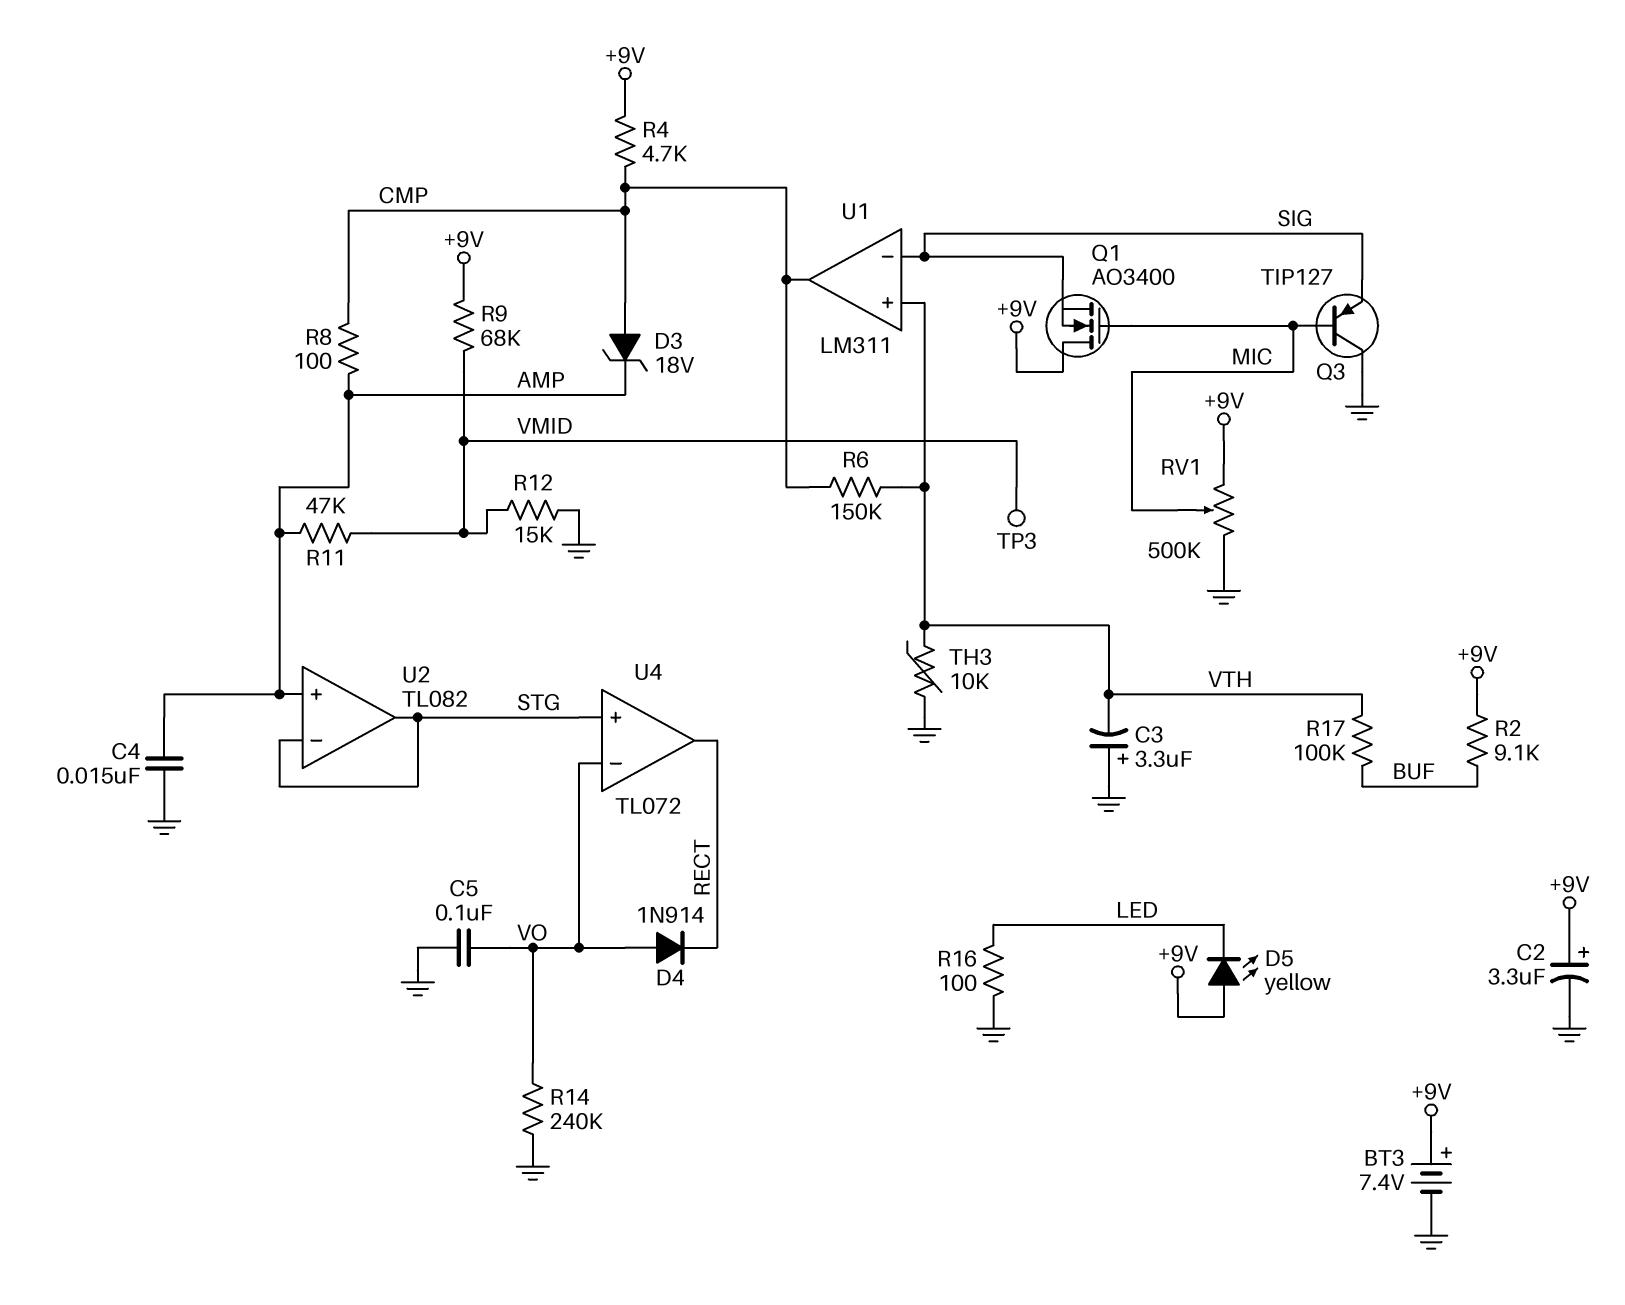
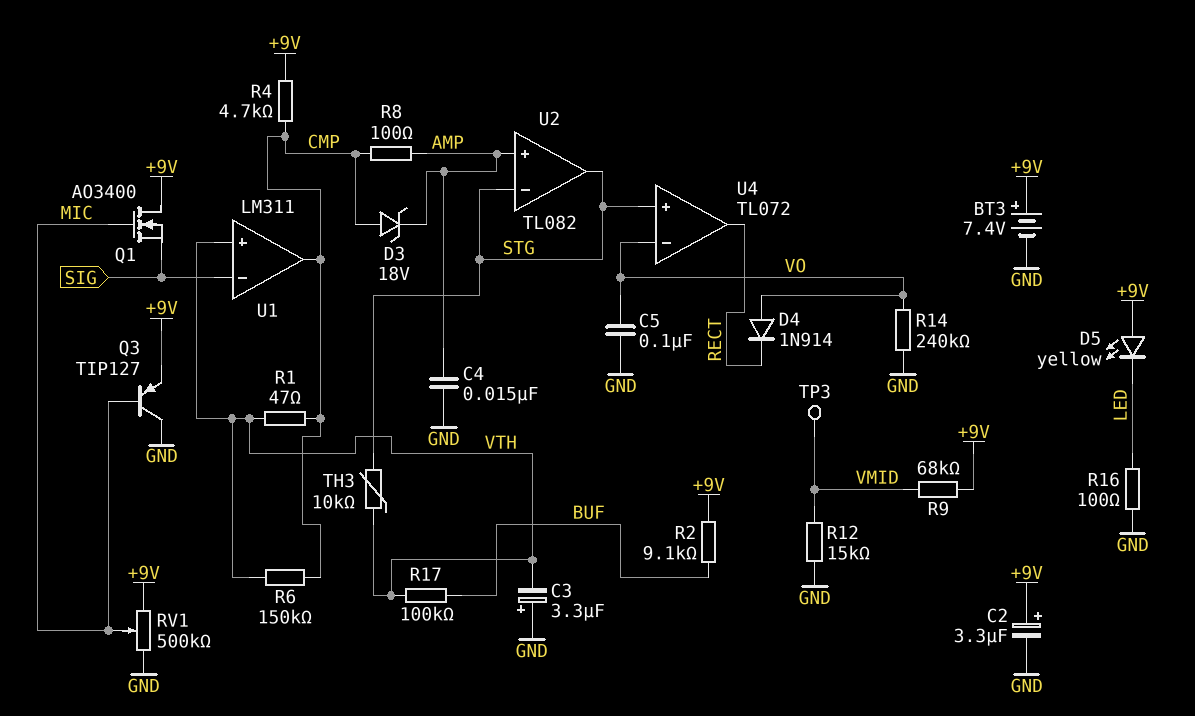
Q3: PNP TIP127 (B MIC, C GND, E SIG) -> PNP TIP127 (B MIC, C GND, E +9V)
R1: none -> 47 (CMP, VTH)
R11: 47k (AMP, VMID) -> none
TH3: 10k (GND, VTH) -> 10k (STG, VTH)

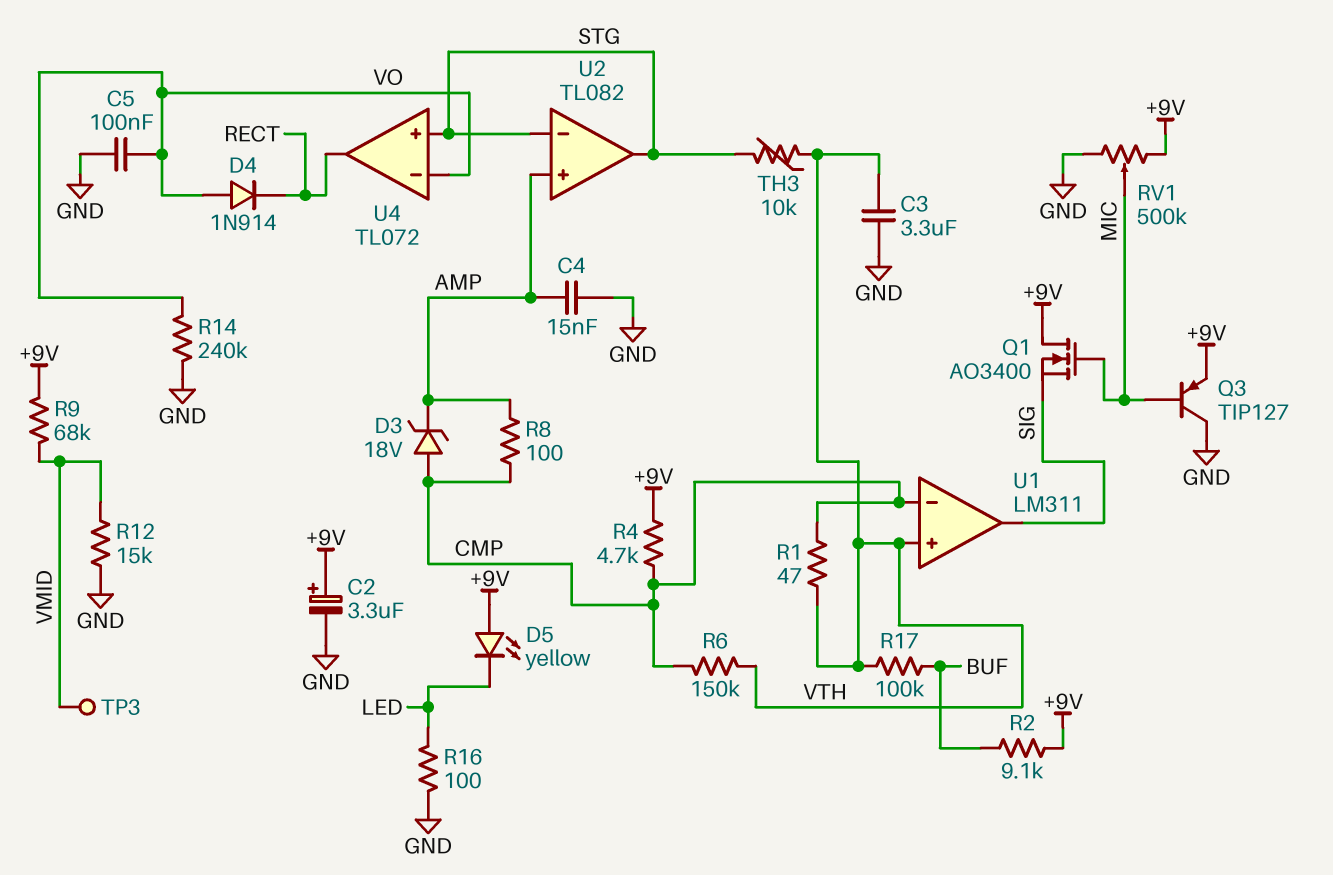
BT3: 7.4V (plus +9V, minus GND) -> none
C3: 3.3uF (plus GND, minus VTH) -> 3.3uF (GND, VTH)
U1 pin in-: SIG -> CMP
U1 pin out: CMP -> SIG

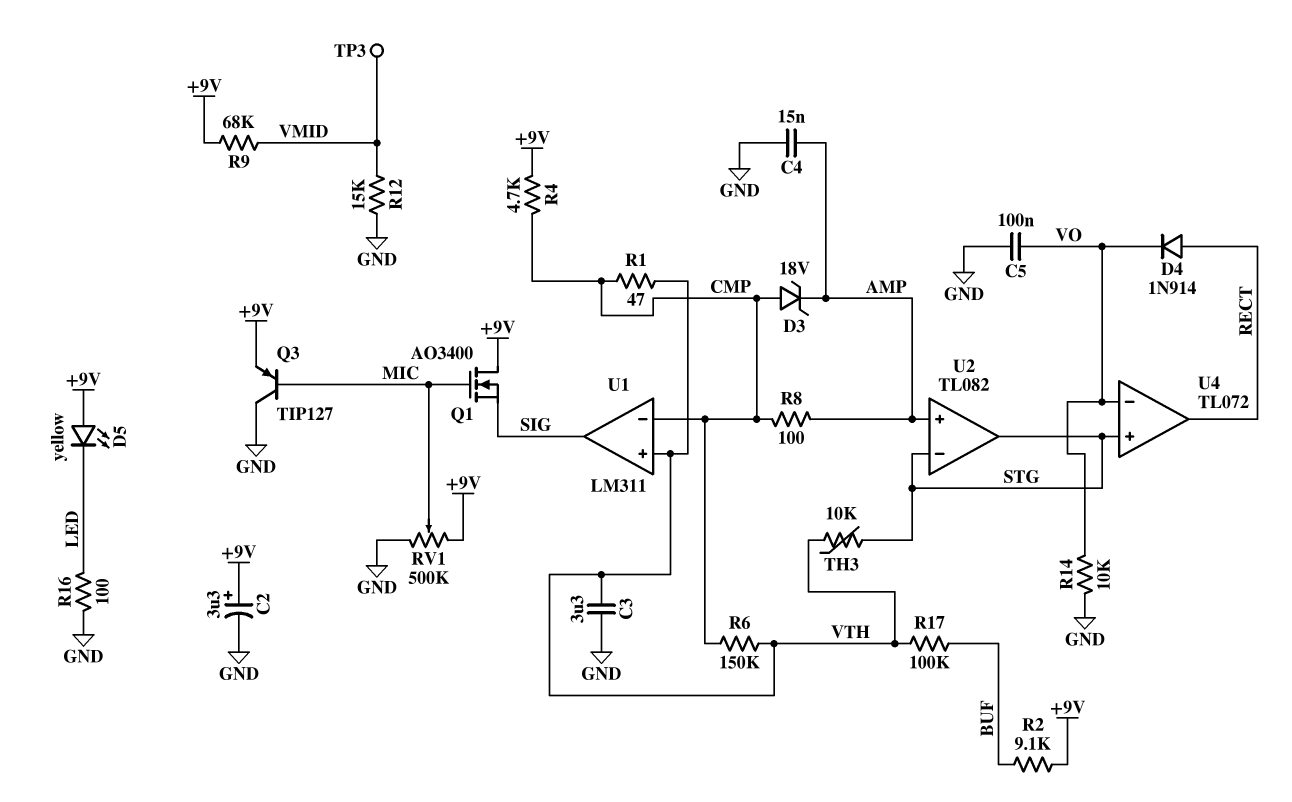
D4: diode 1N914 (A VO, K RECT) -> diode 1N914 (A RECT, K VO)
R14: 240k (GND, VO) -> 10k (GND, VO)

